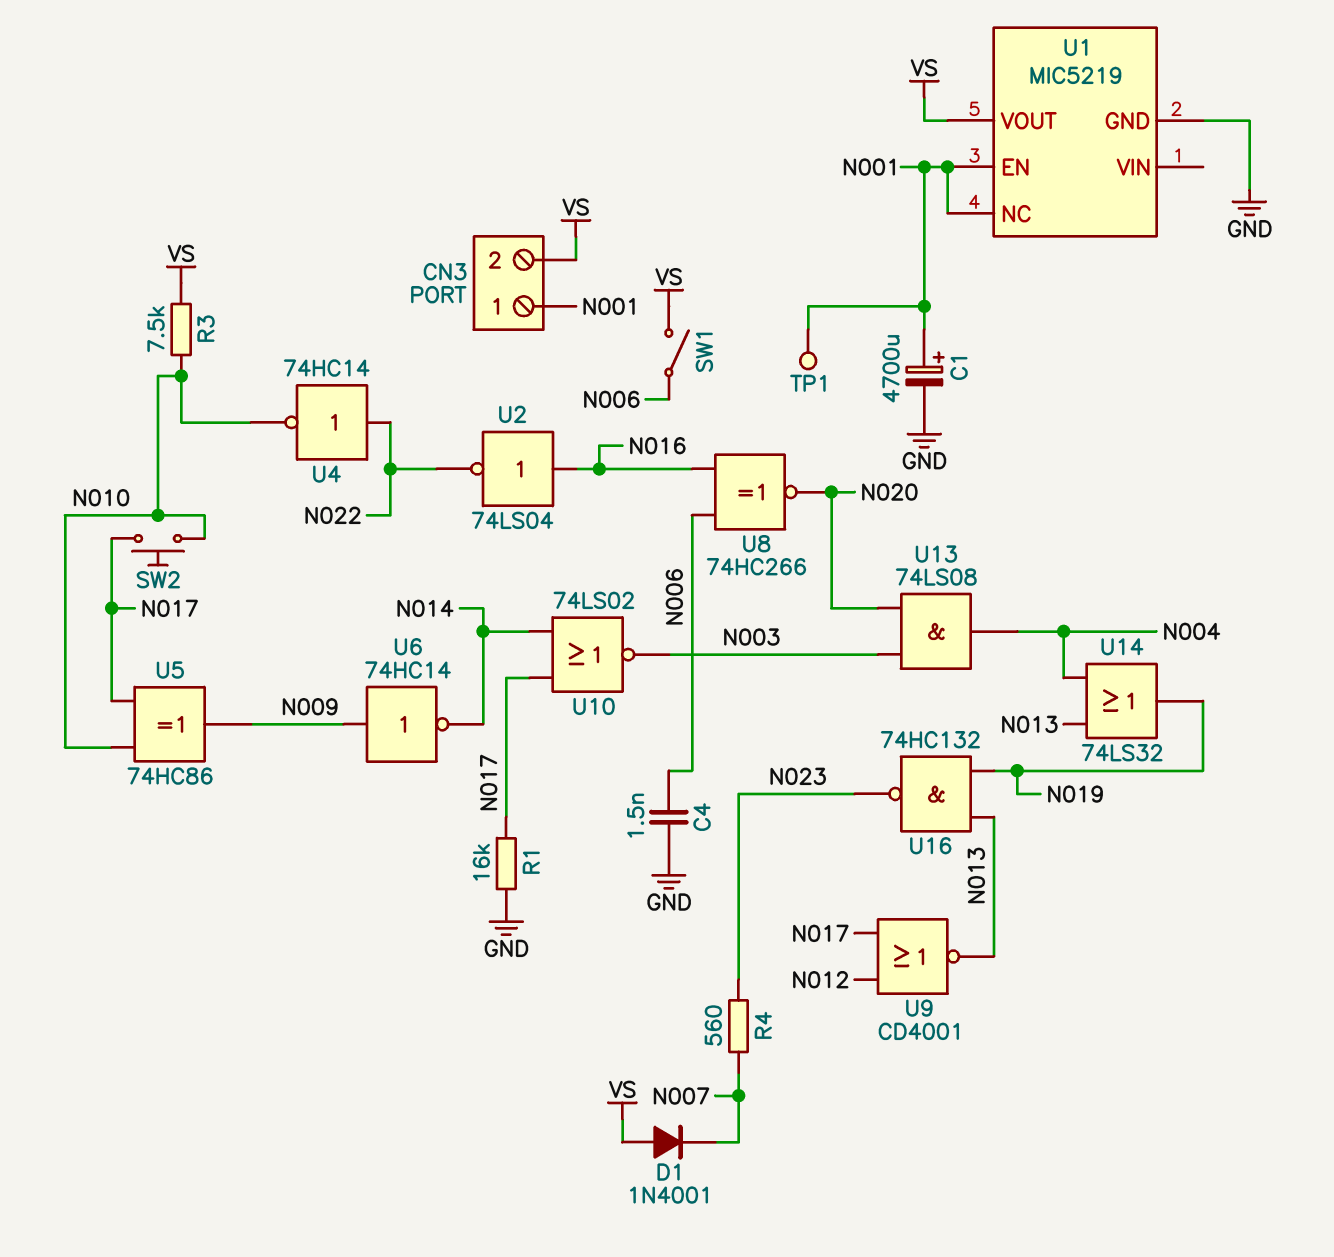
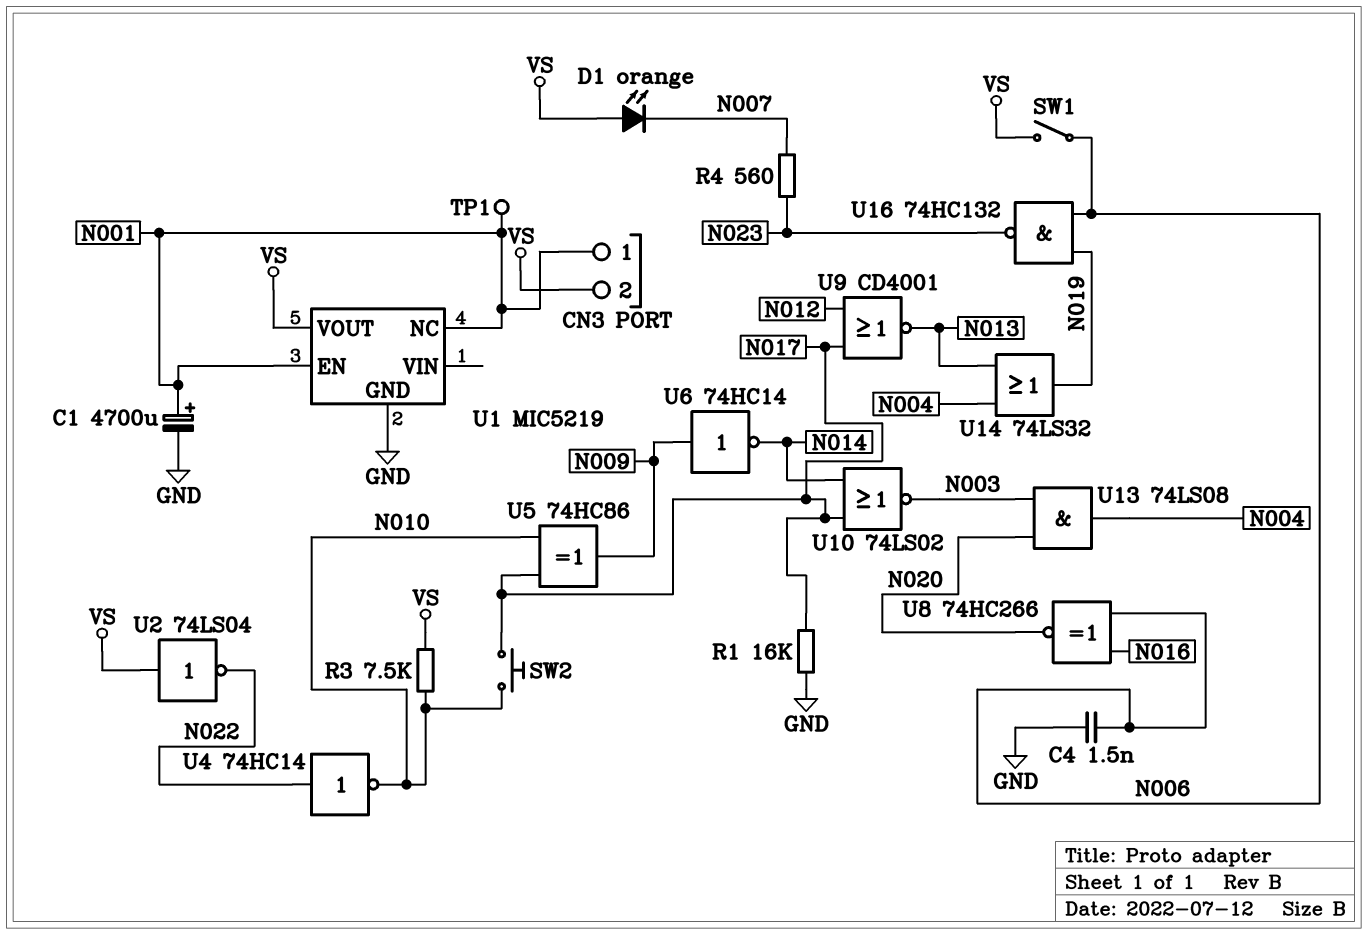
D1: diode 1N4001 (A VS, K N007) -> LED orange (A VS, K N007)
U2: NOT 74LS04 (in N016, out N022) -> NOT 74LS04 (in VS, out N022)
U16: NAND 74HC132 (in N013, in N019, out N023) -> NAND 74HC132 (in N006, in N019, out N023)

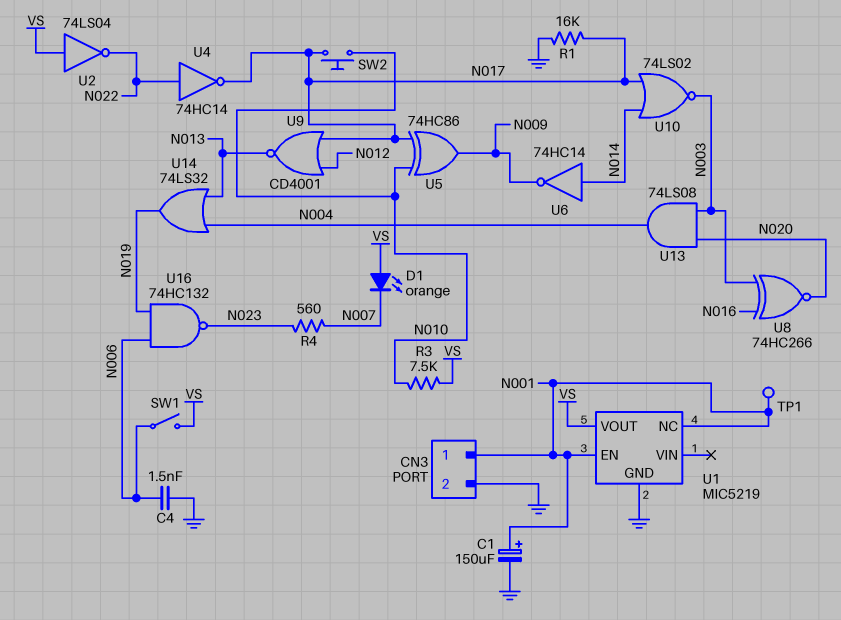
C1: 4700uF (plus N001, minus GND) -> 150uF (plus N001, minus GND)
CN3 pin 2: VS -> GND
U4: NOT 74HC14 (in N022, out N010) -> NOT 74HC14 (in N022, out N017)
U6: NOT 74HC14 (in N009, out N014) -> NOT 74HC14 (in N014, out N009)
U8: XNOR 74HC266 (in N006, in N016, out N020) -> XNOR 74HC266 (in N003, in N016, out N020)

